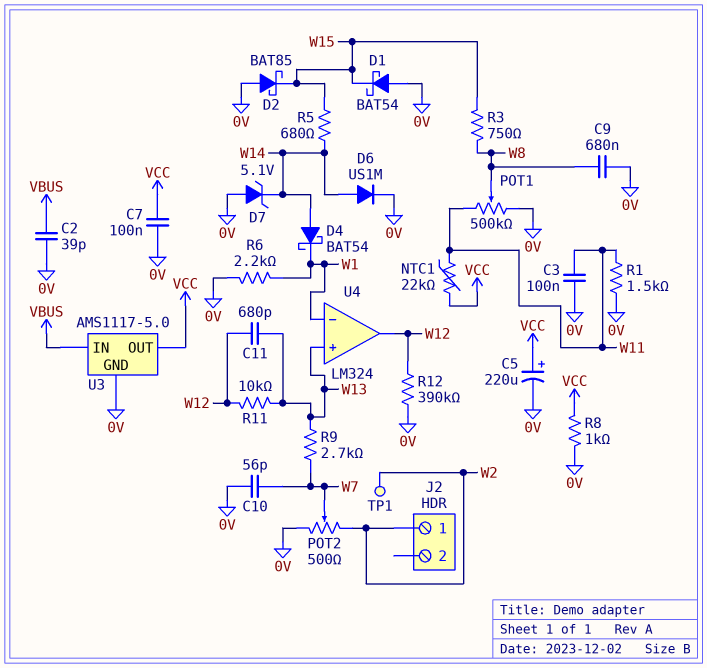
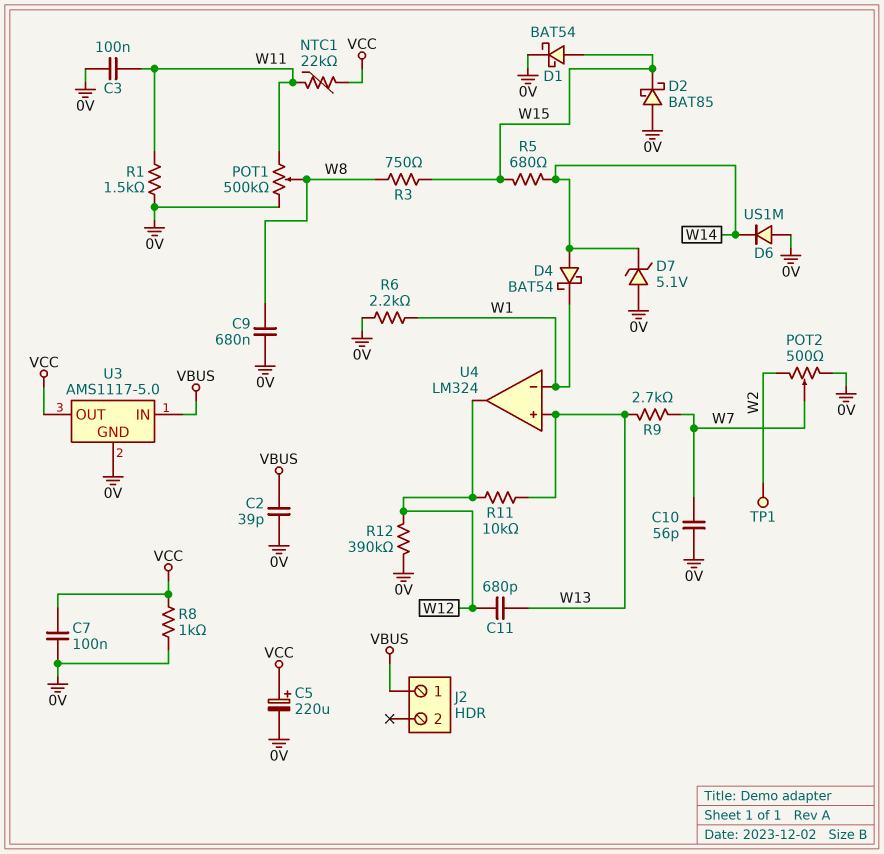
D1: schottky BAT54 (A 0V, K W15) -> schottky BAT54 (A W15, K 0V)
D6: diode US1M (A W14, K 0V) -> diode US1M (A 0V, K W14)
J2 pin 1: W2 -> VBUS

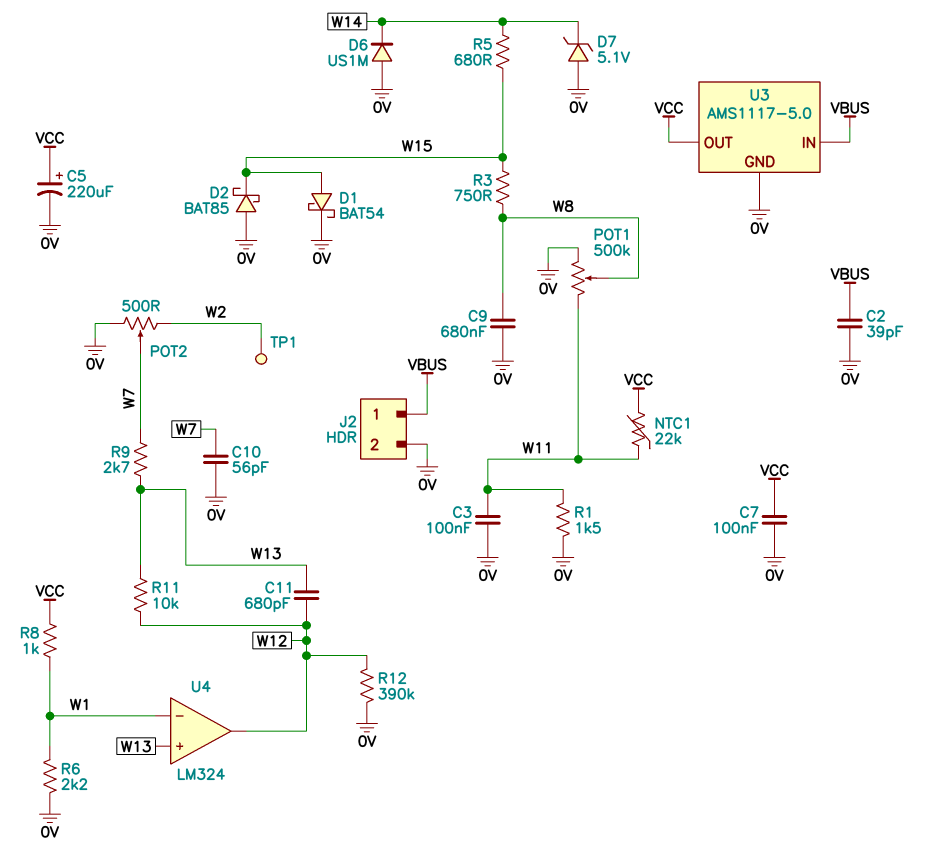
D4: schottky BAT54 (A W14, K W1) -> none
J2 pin 2: none -> 0V
R8: 1k (0V, VCC) -> 1k (VCC, W1)

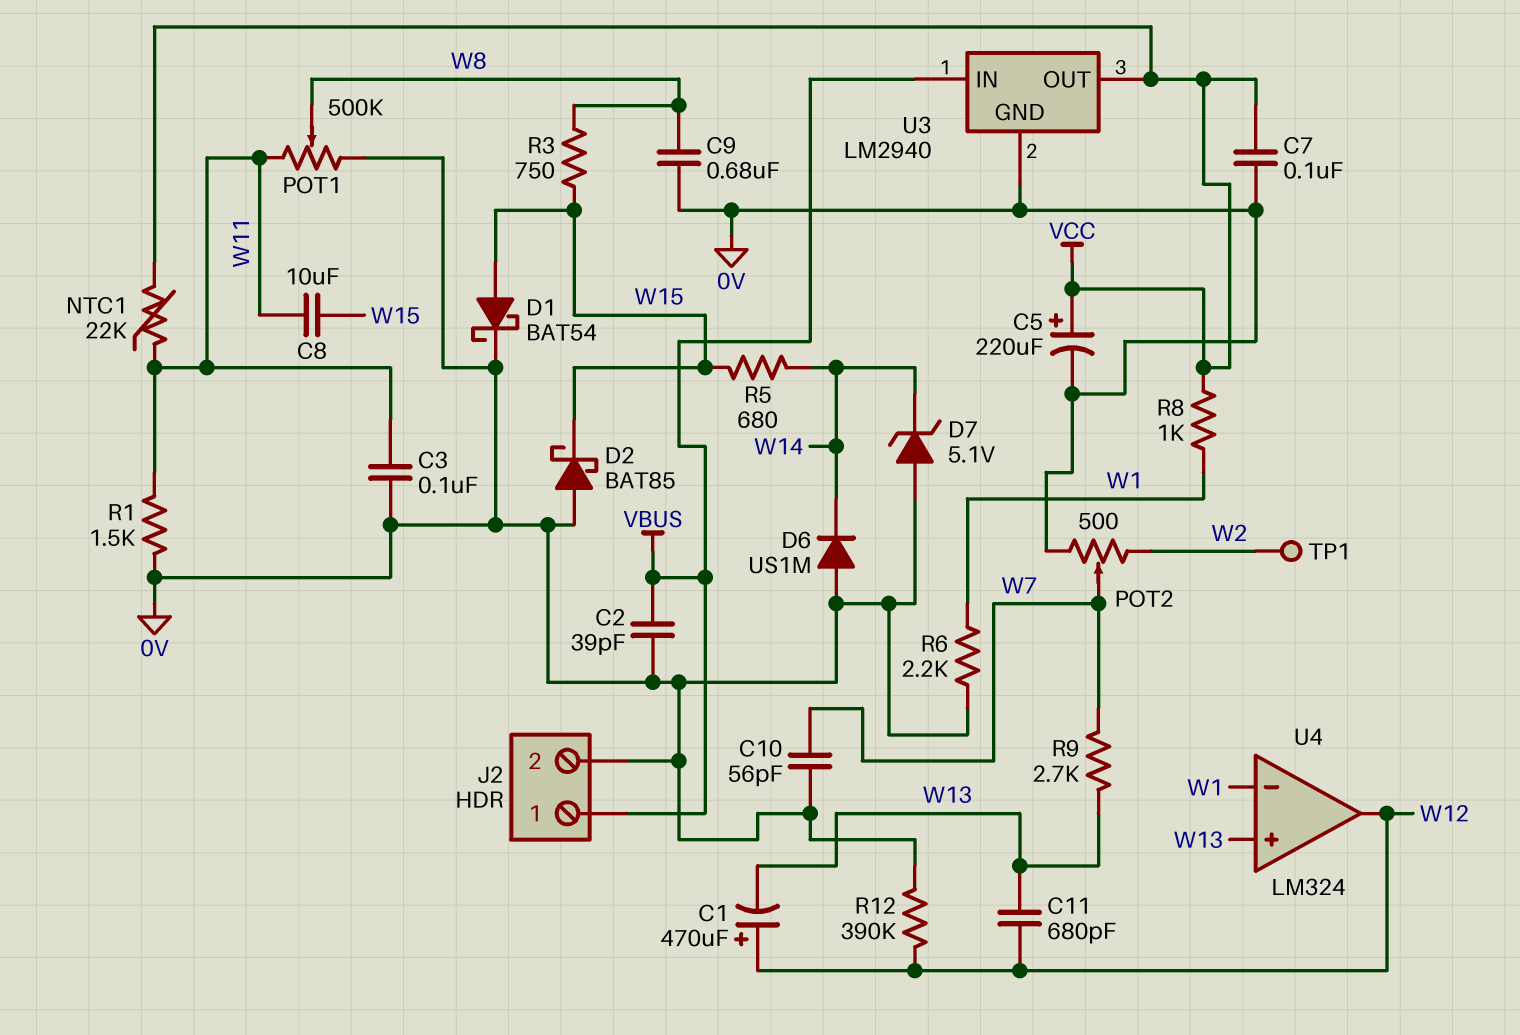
C1: none -> 470uF (plus W12, minus W13)
C8: none -> 10uF (W11, W15)
R11: 10k (W12, W13) -> none
U3: AMS1117-5.0 -> LM2940

